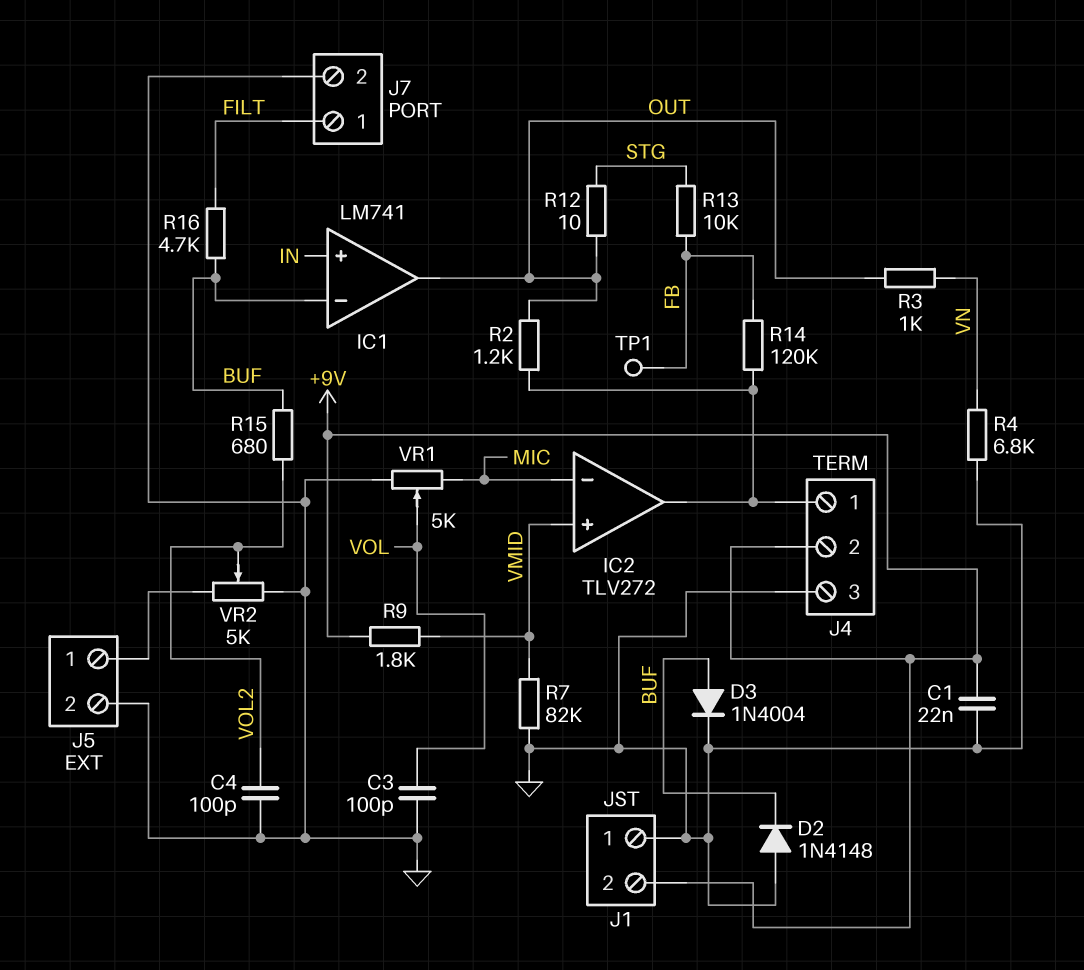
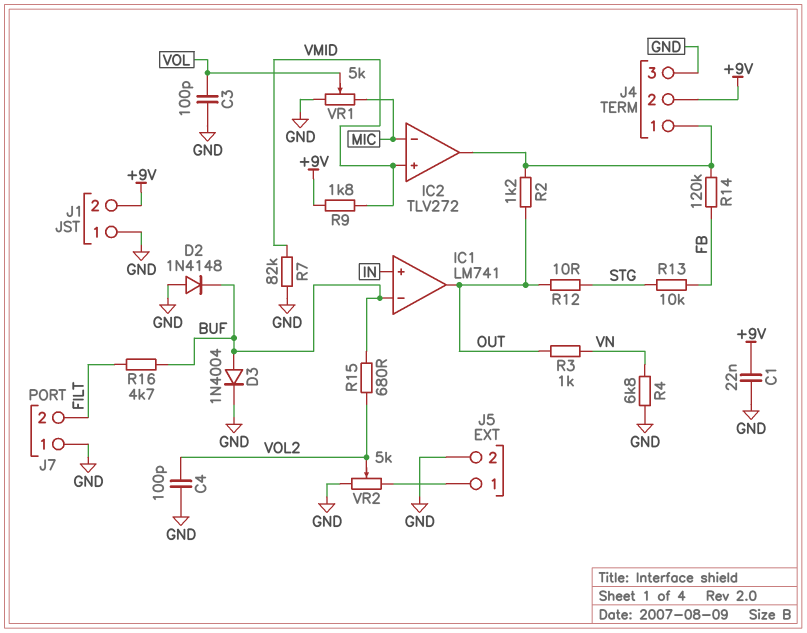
J7 pin 1: FILT -> GND
J7 pin 2: GND -> FILT
TP1: test point (FB) -> none

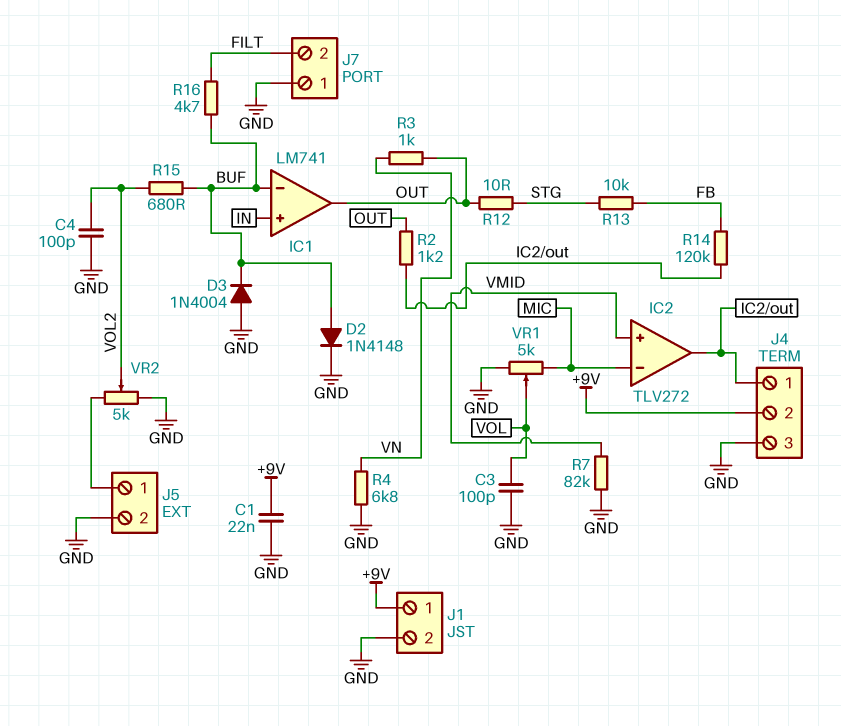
D2: diode 1N4148 (A GND, K BUF) -> diode 1N4148 (A BUF, K GND)
D3: diode 1N4004 (A BUF, K GND) -> diode 1N4004 (A GND, K BUF)
J1 pin 1: GND -> +9V
J1 pin 2: +9V -> GND
R9: 1.8k (+9V, VMID) -> none

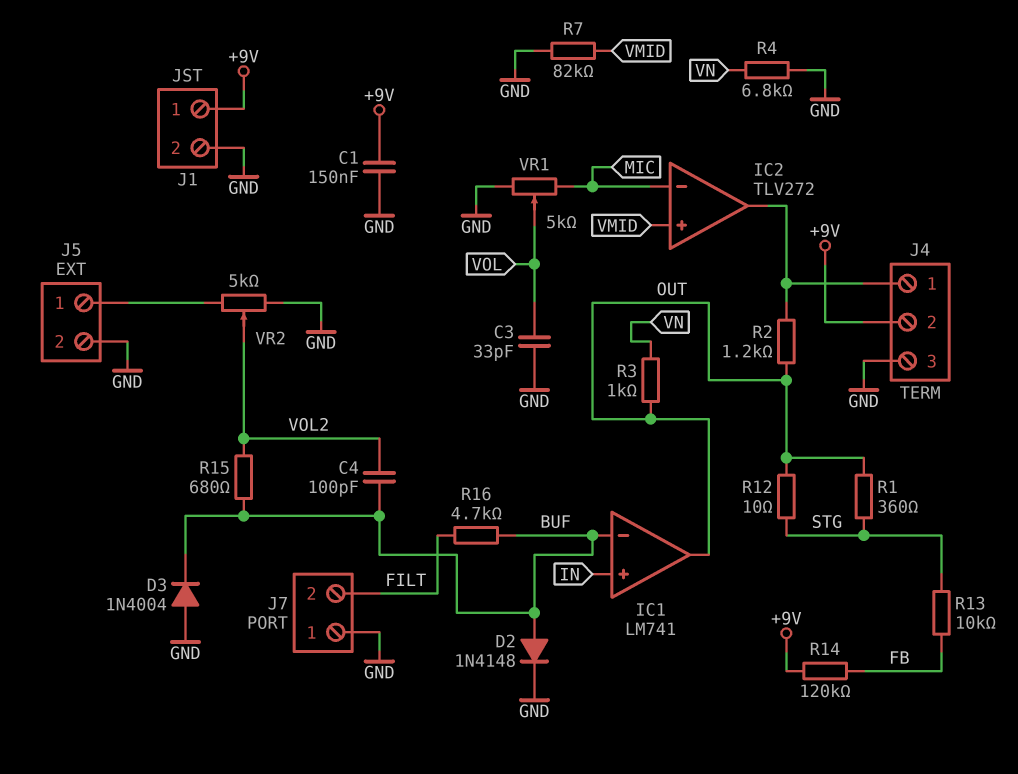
C1: 22nF (+9V, GND) -> 150nF (+9V, GND)
C3: 100pF (GND, VOL) -> 33pF (GND, VOL)
C4: 100pF (GND, VOL2) -> 100pF (BUF, VOL2)
R1: none -> 360 (OUT, STG)
R14: 120k (FB, IC2/out) -> 120k (+9V, FB)

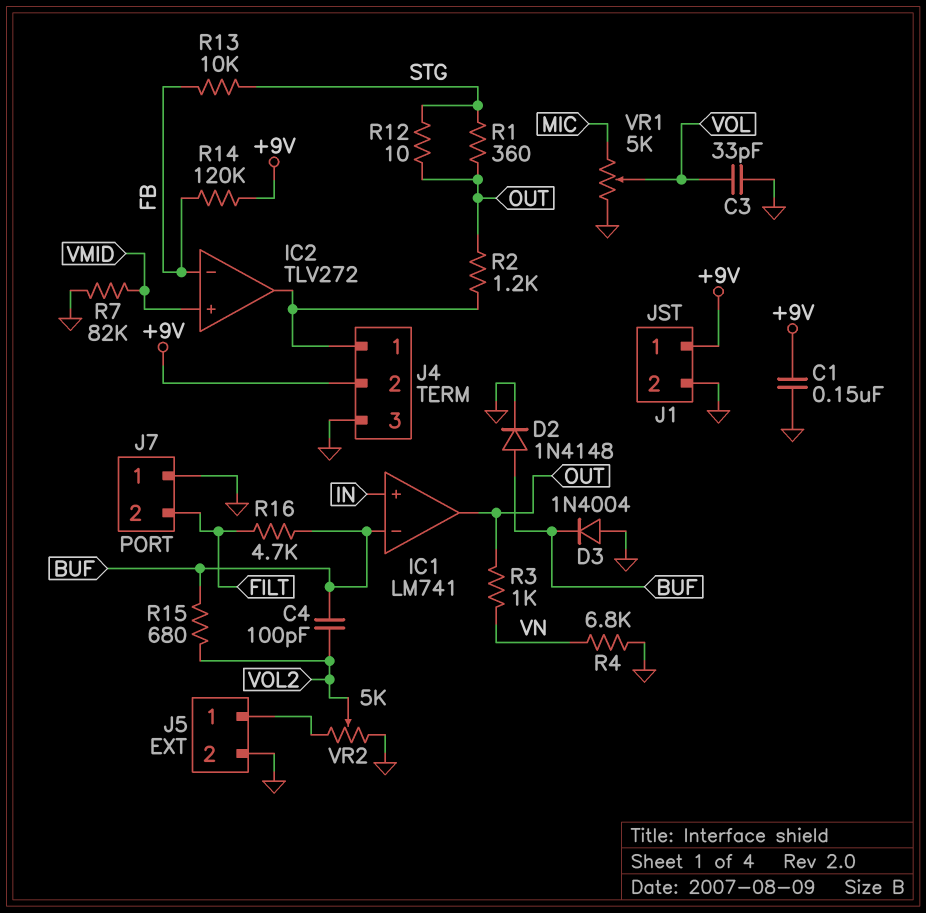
IC2 pin in-: MIC -> FB

